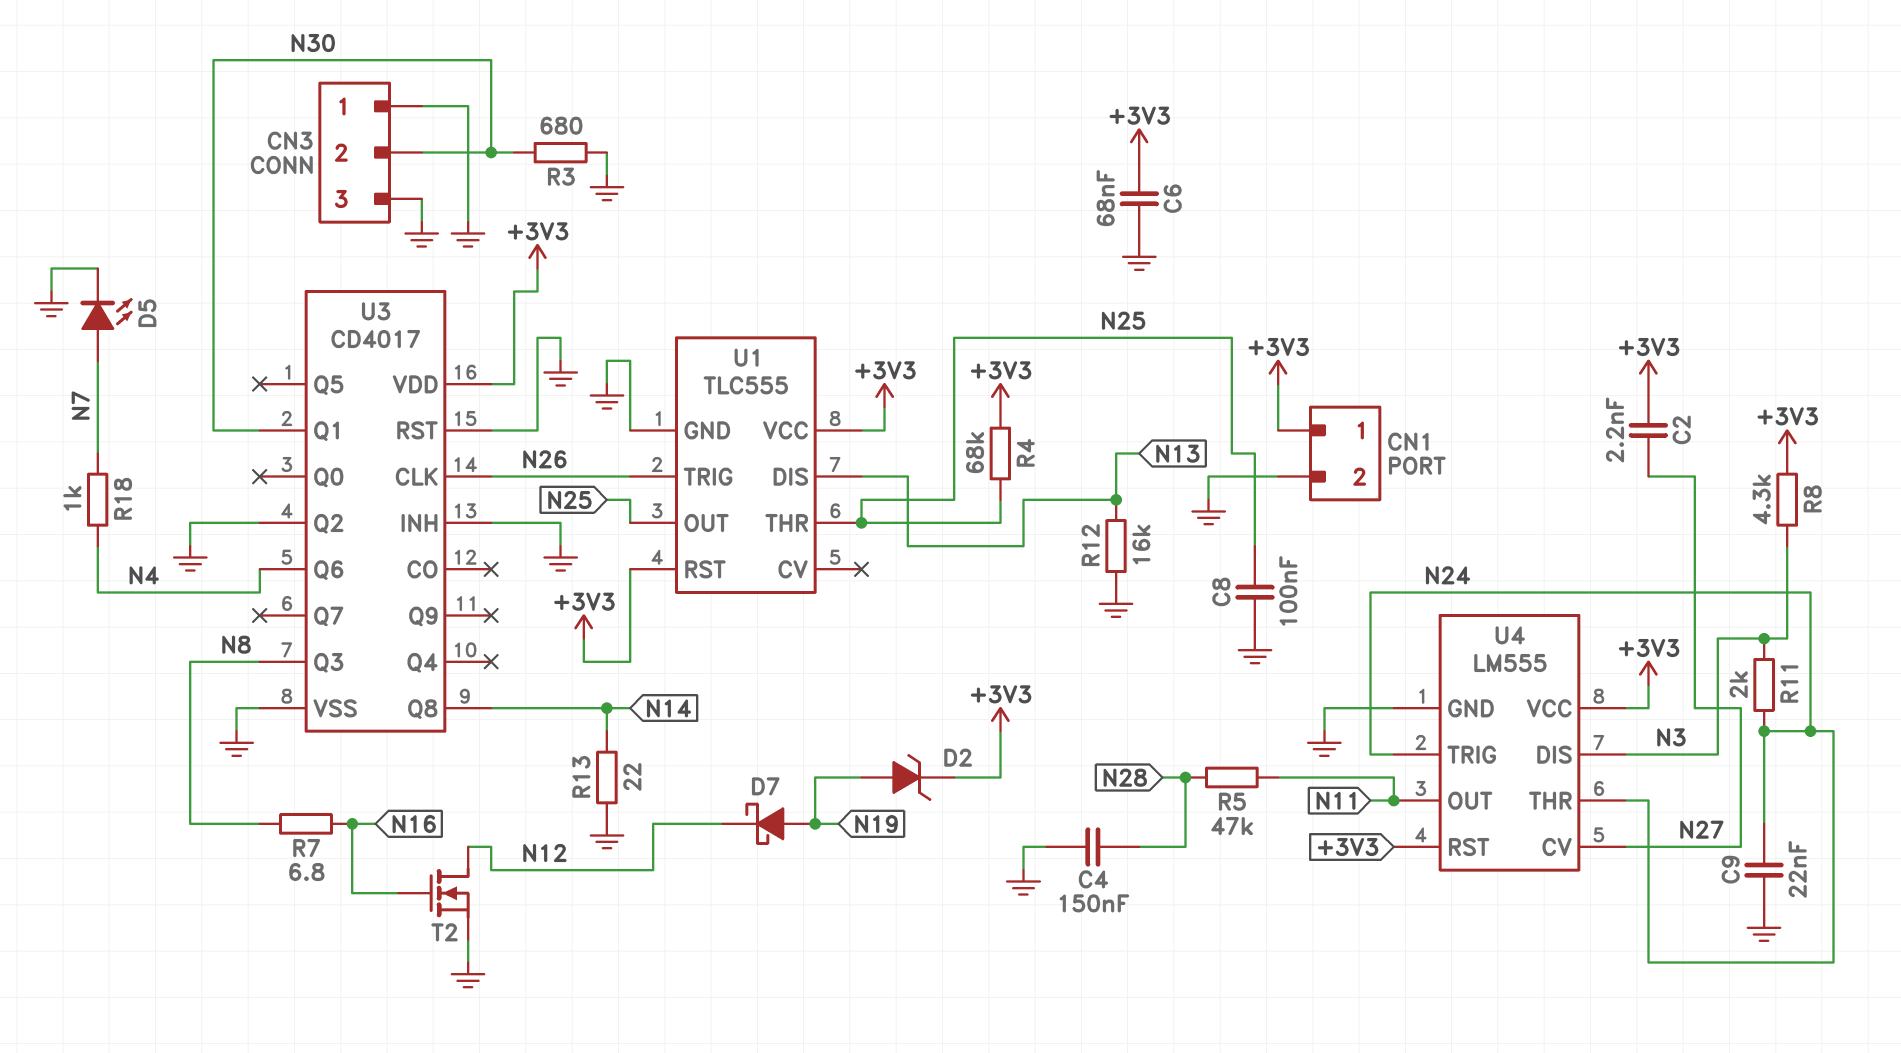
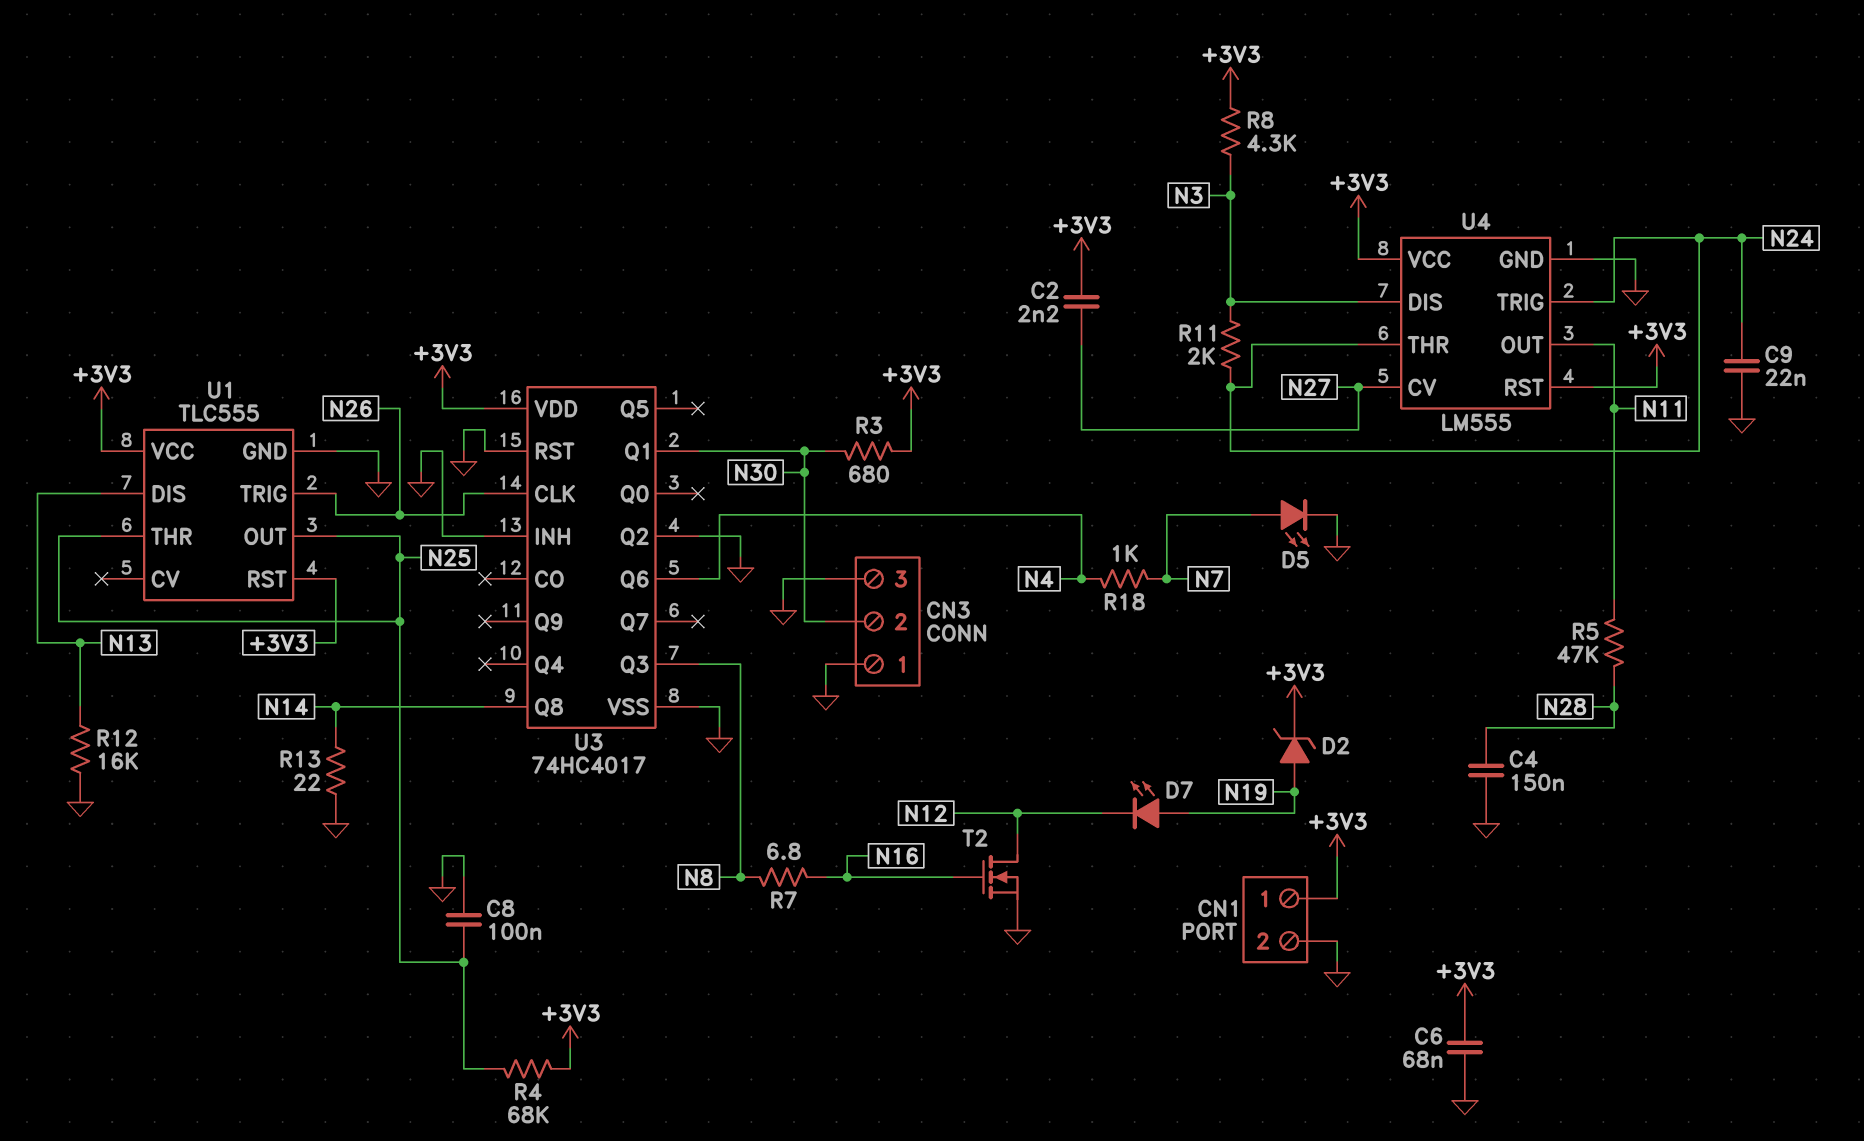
D7: schottky (A N19, K N12) -> LED (A N19, K N12)
R3: 680 (GND, N30) -> 680 (+3V3, N30)
U3: CD4017 -> 74HC4017

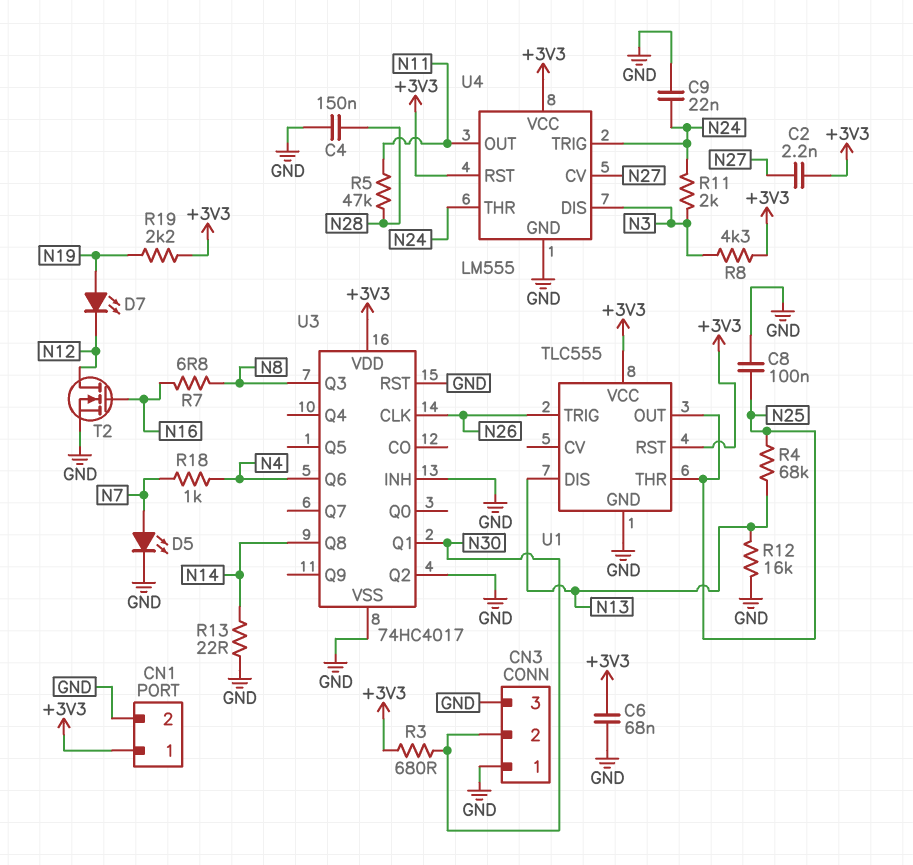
D2: zener (A N19, K +3V3) -> none
R4: 68k (+3V3, N25) -> 68k (N13, N25)
R19: none -> 2.2k (+3V3, N19)

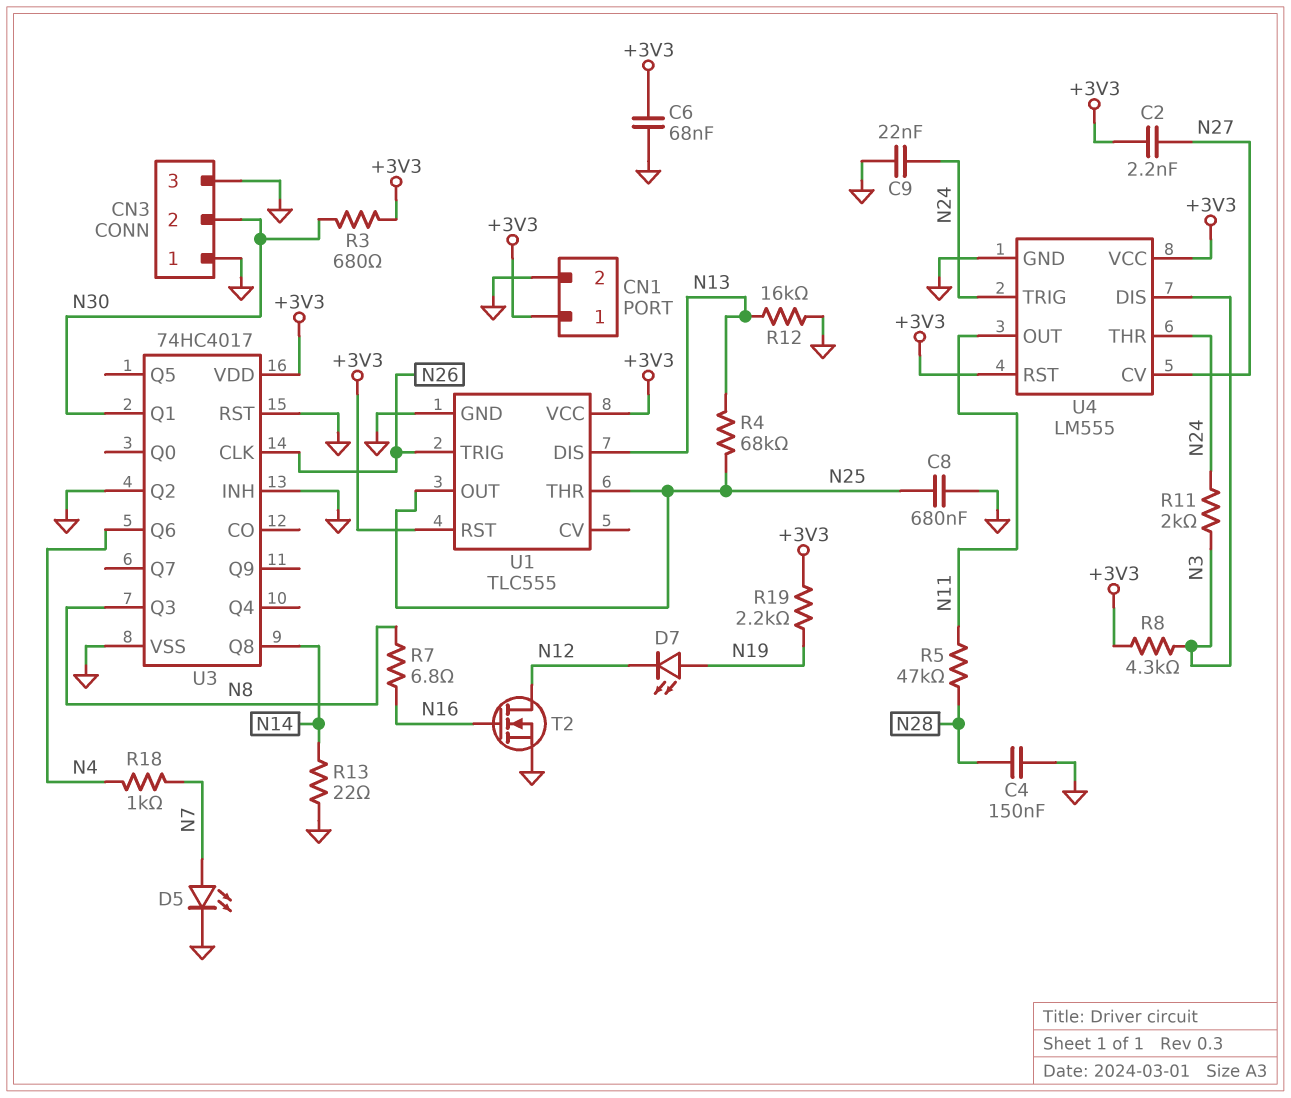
C8: 100nF (GND, N25) -> 680nF (GND, N25)

